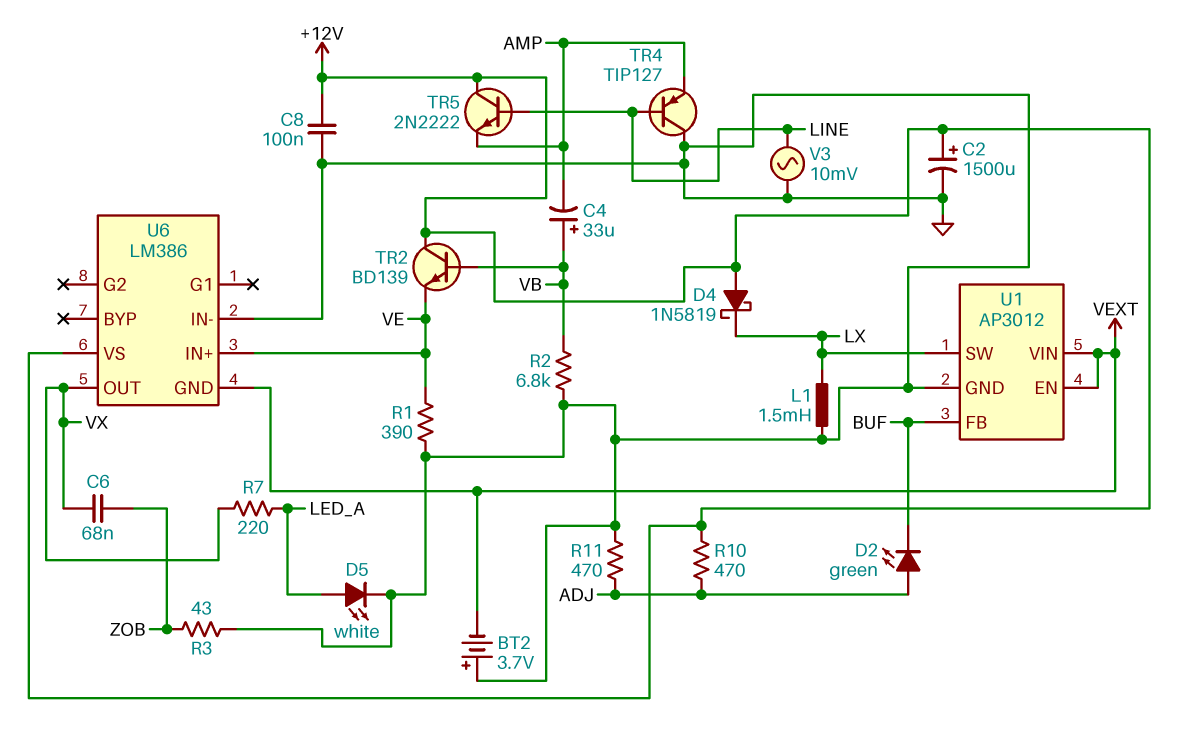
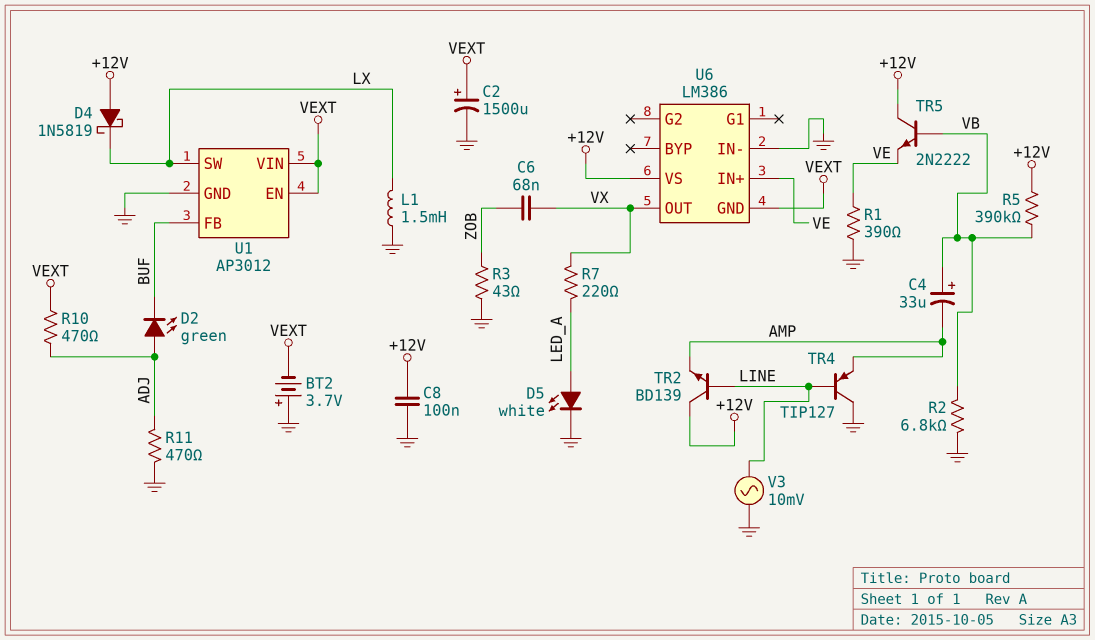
C2: 1500uF (plus +12V, minus GND) -> 1500uF (plus VEXT, minus GND)
R5: none -> 390k (+12V, VB)
R10: 470 (+12V, ADJ) -> 470 (ADJ, VEXT)
TR2: NPN BD139 (B VB, C +12V, E VE) -> NPN BD139 (B LINE, C +12V, E AMP)
TR5: NPN 2N2222 (B LINE, C +12V, E AMP) -> NPN 2N2222 (B VB, C +12V, E VE)

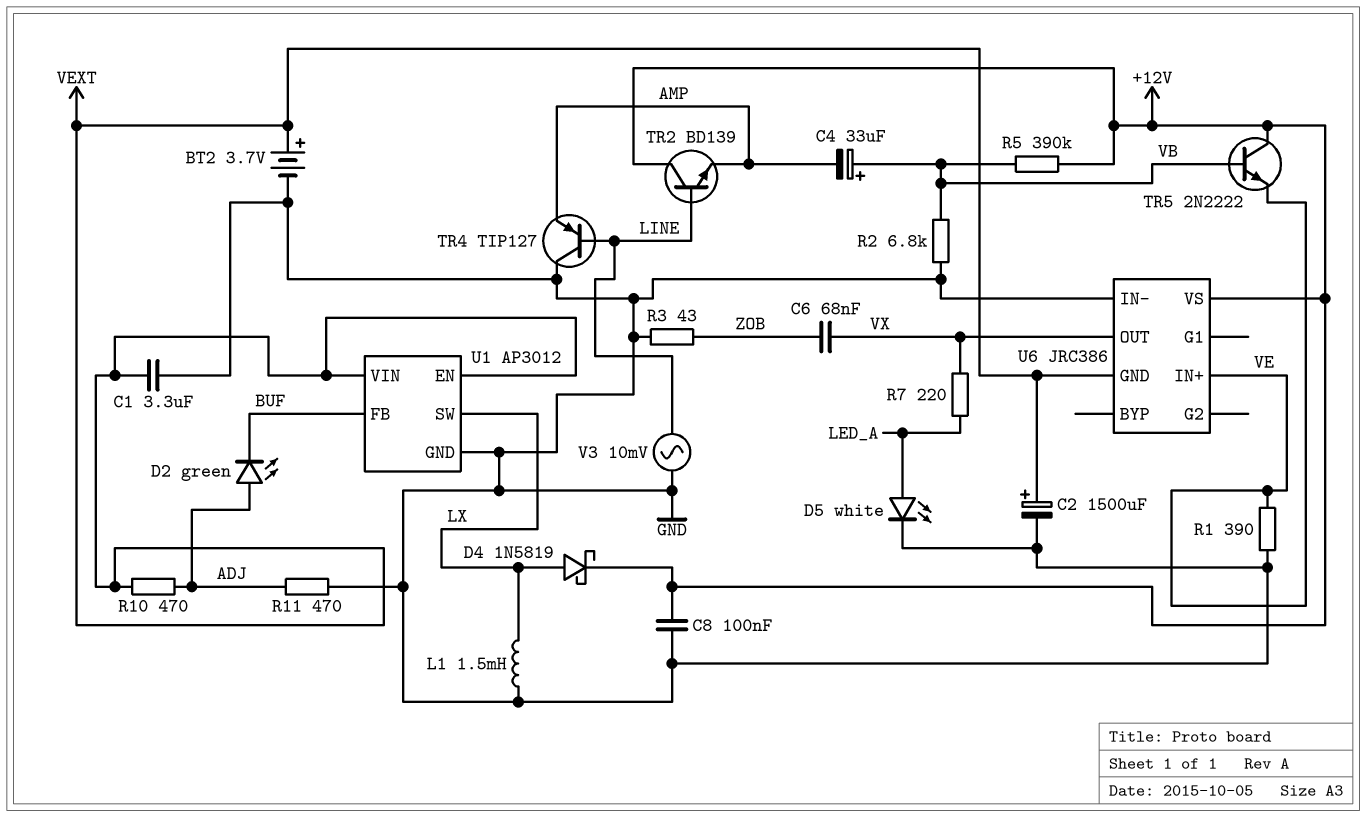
BT2: 3.7V (plus GND, minus VEXT) -> 3.7V (plus VEXT, minus GND)
C1: none -> 3.3uF (GND, VEXT)
D4: schottky 1N5819 (A +12V, K LX) -> schottky 1N5819 (A LX, K +12V)
U6: LM386 -> JRC386

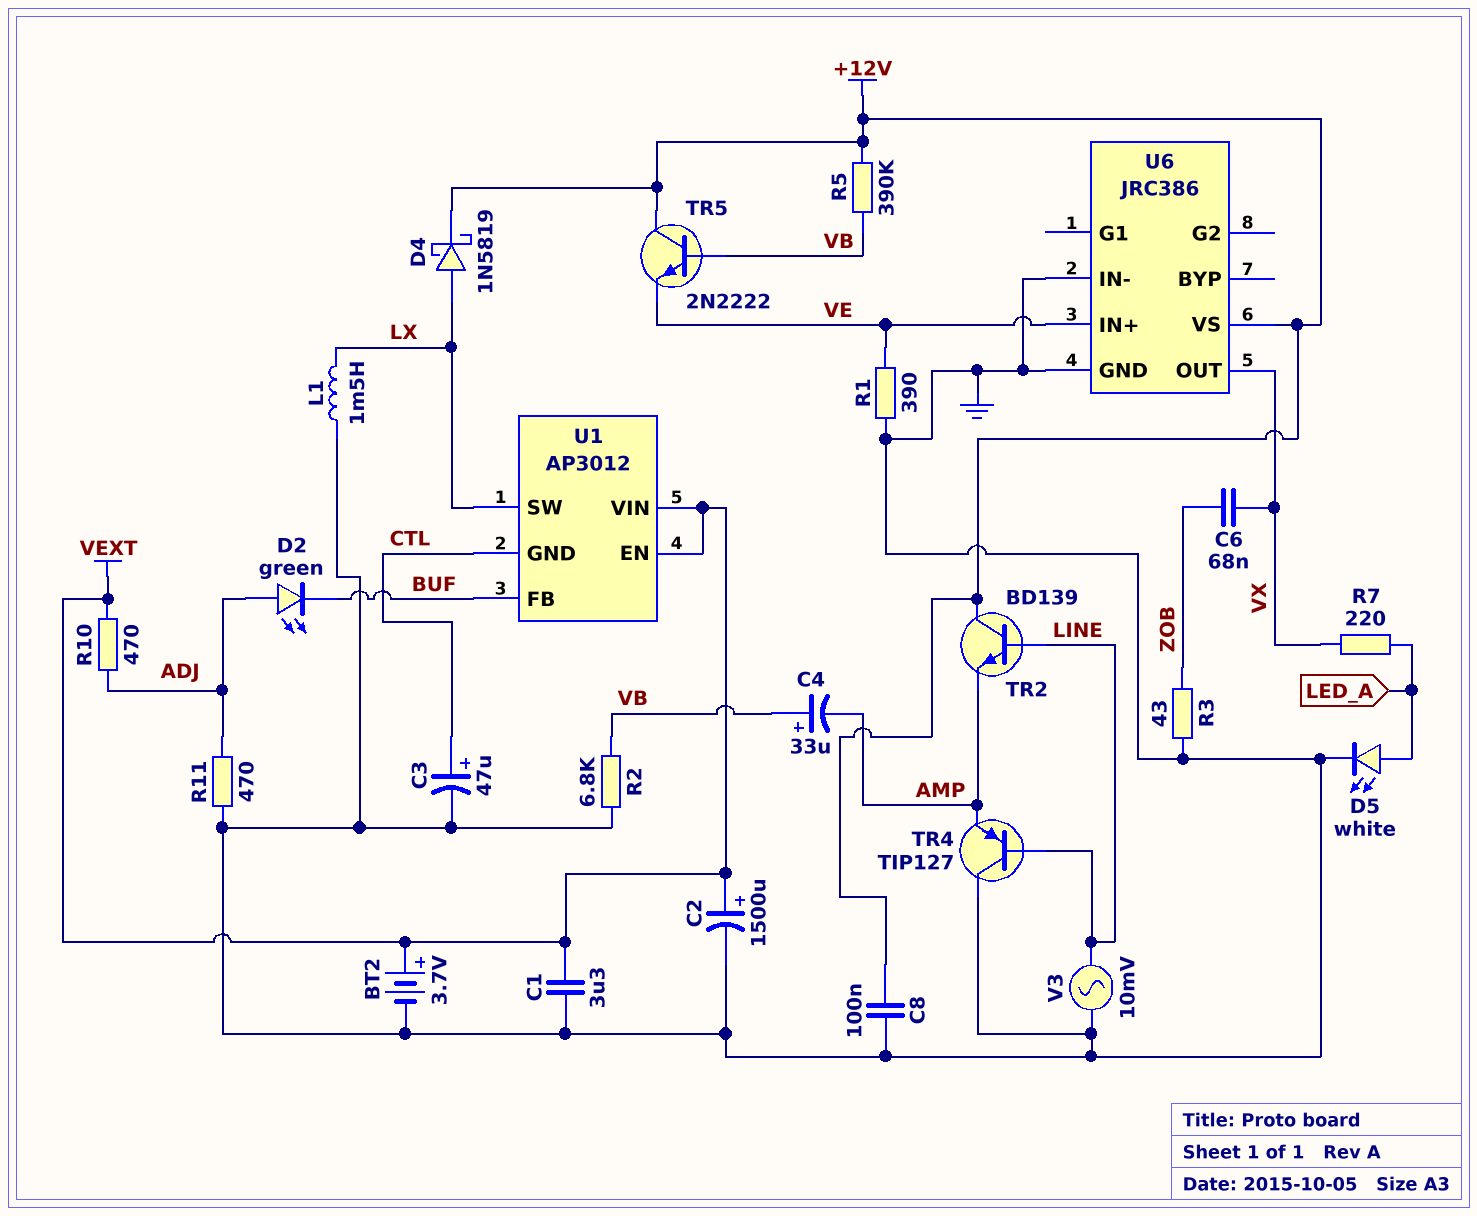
C3: none -> 47uF (plus CTL, minus GND)
U1 pin GND: GND -> CTL
U6 pin GND: VEXT -> GND

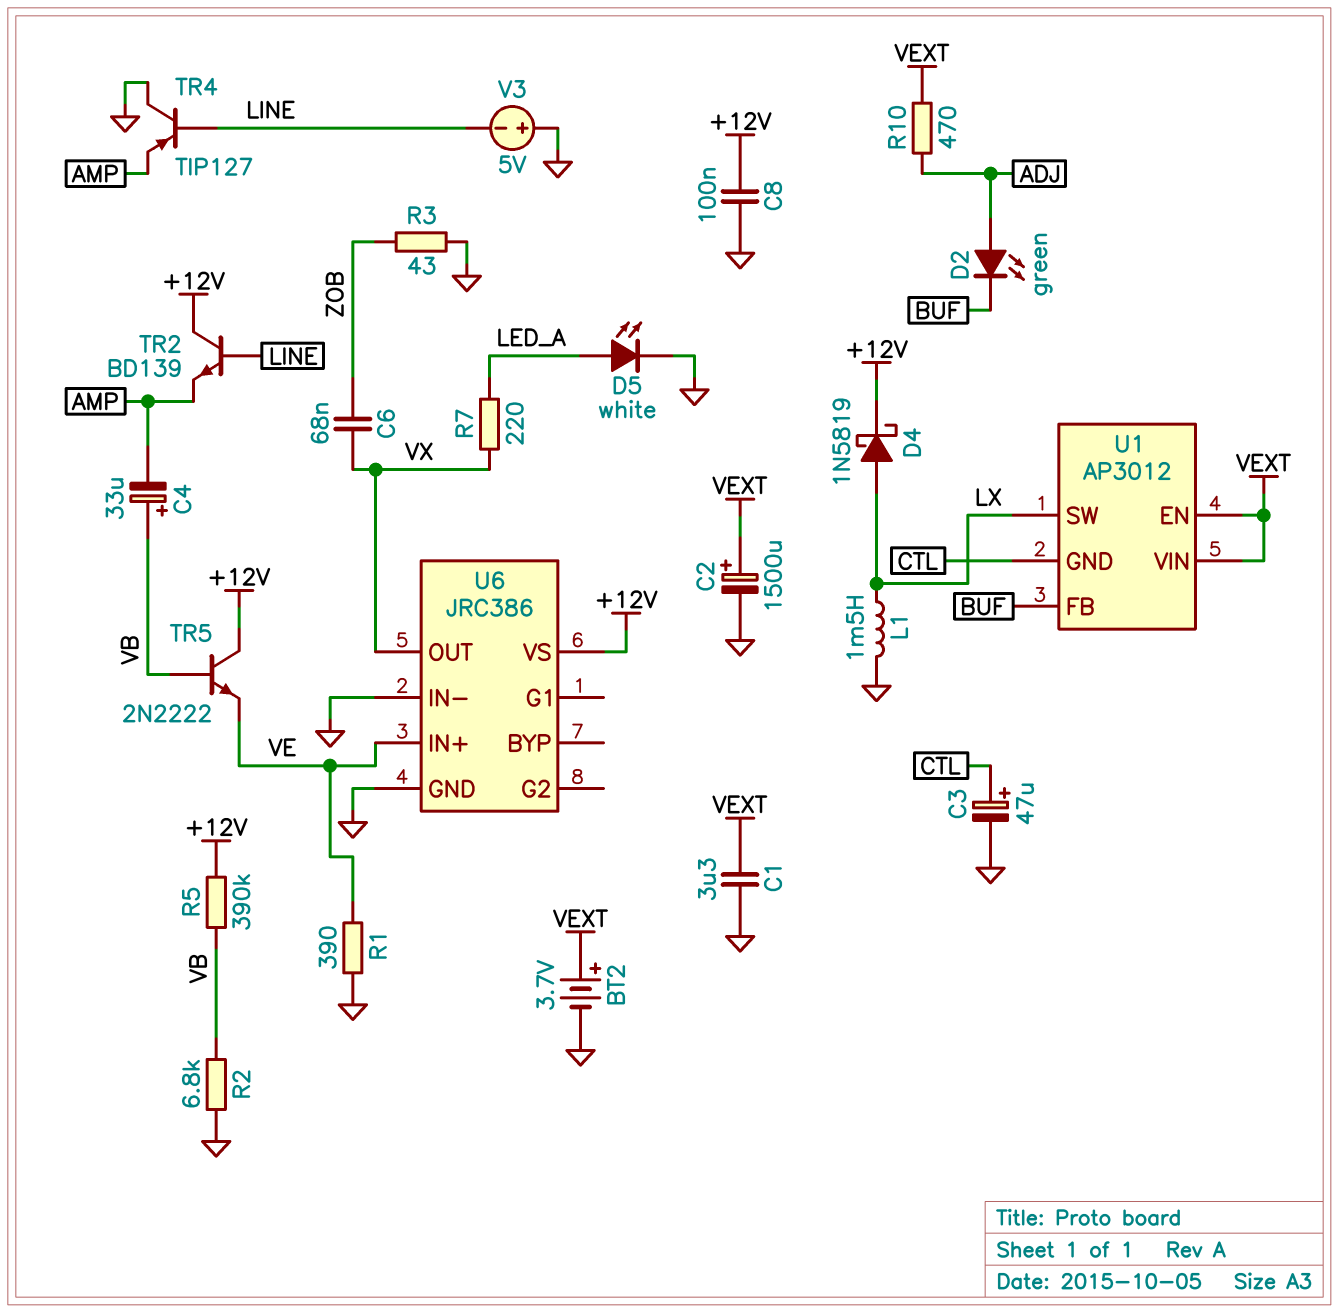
R11: 470 (ADJ, GND) -> none
V3: AC 10mV (GND, LINE) -> 5V (plus GND, minus LINE)

